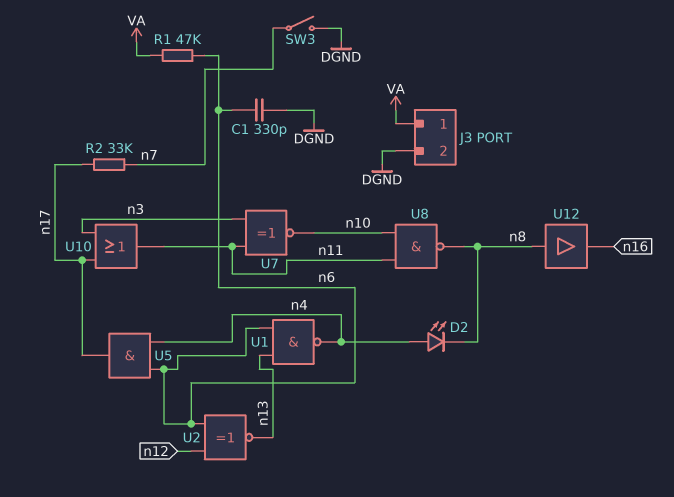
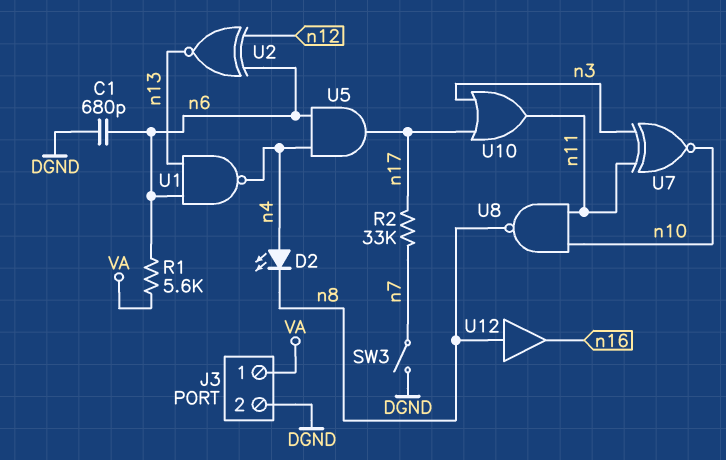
C1: 330pF (DGND, n6) -> 680pF (DGND, n6)
R1: 47k (VA, n6) -> 5.6k (VA, n6)

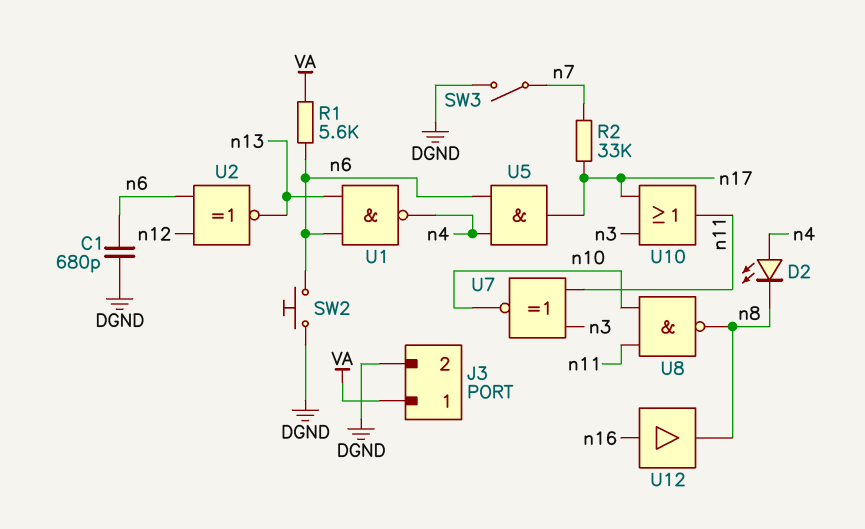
SW2: none -> button (DGND, n6)
U12: buffer (in n8, out n16) -> buffer (in n16, out n8)

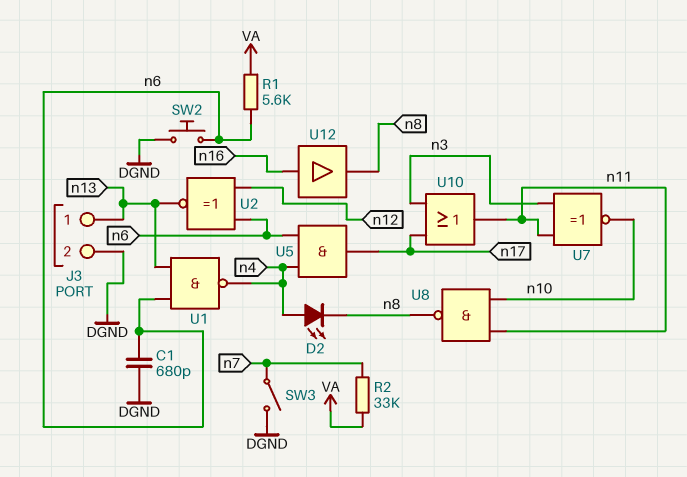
J3 pin 1: VA -> n13
R2: 33k (n7, n17) -> 33k (VA, n7)

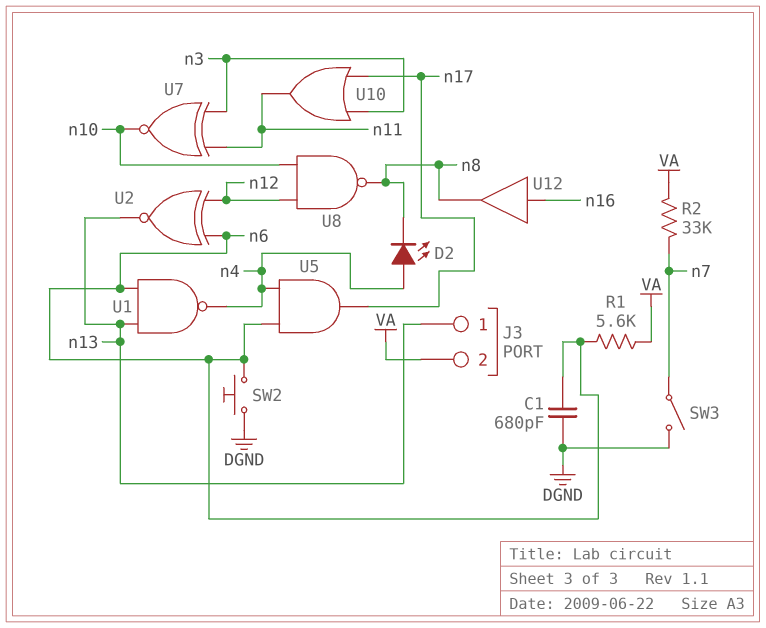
J3 pin 2: DGND -> VA
U8: NAND (in n10, in n11, out n8) -> NAND (in n10, in n12, out n8)

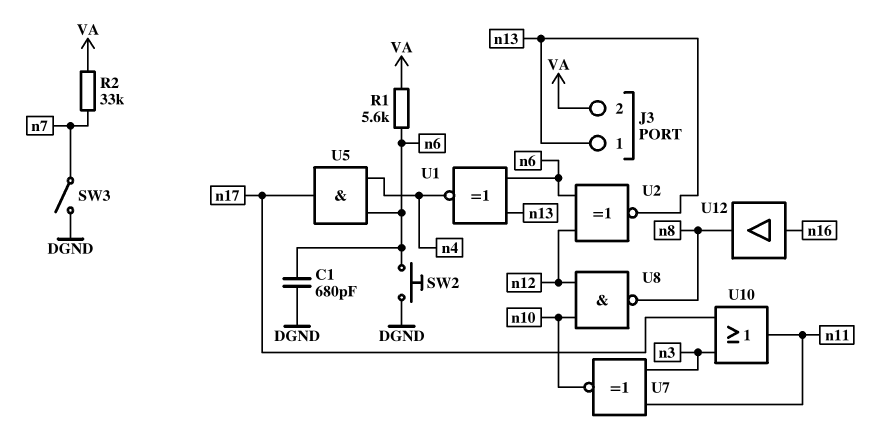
D2: LED (A n4, K n8) -> none
U1: NAND (in n6, in n13, out n4) -> XNOR (in n6, in n13, out n4)

